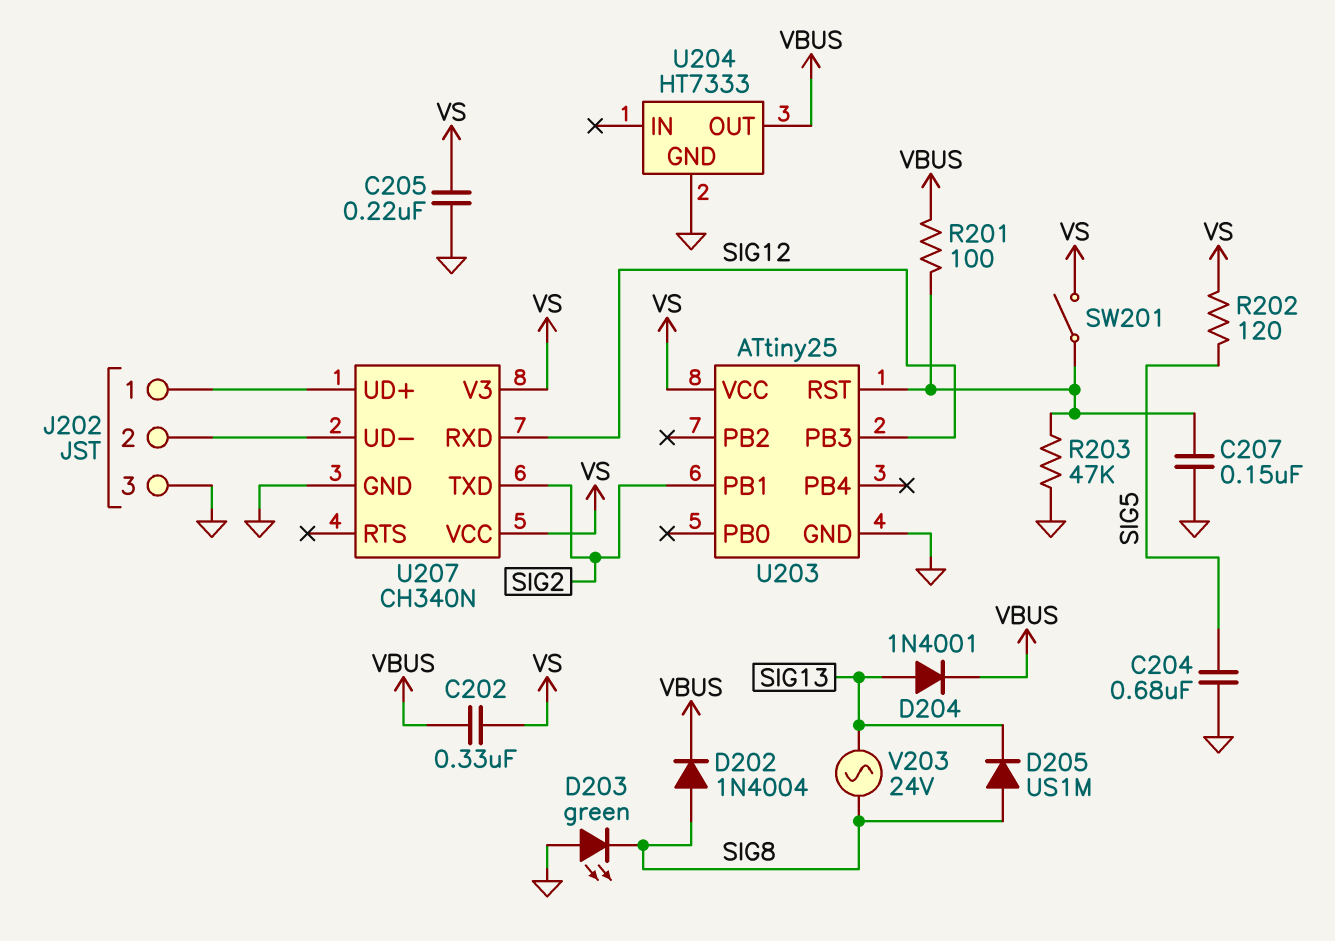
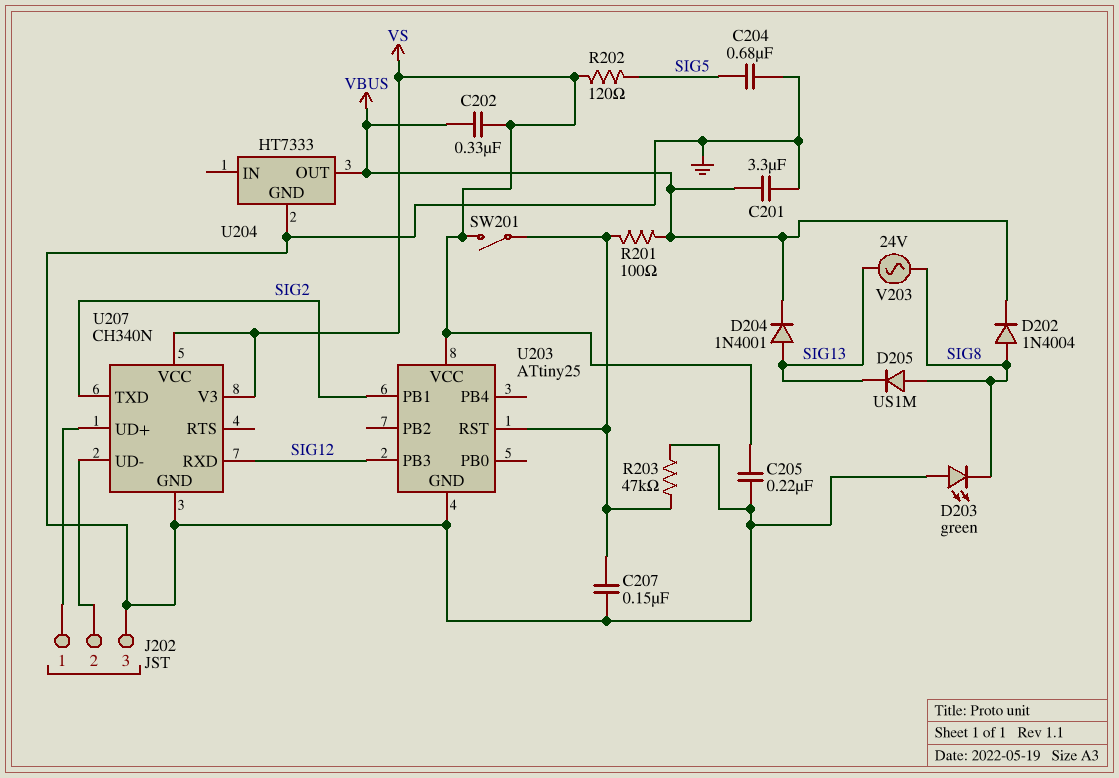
C201: none -> 3.3uF (GND, VBUS)

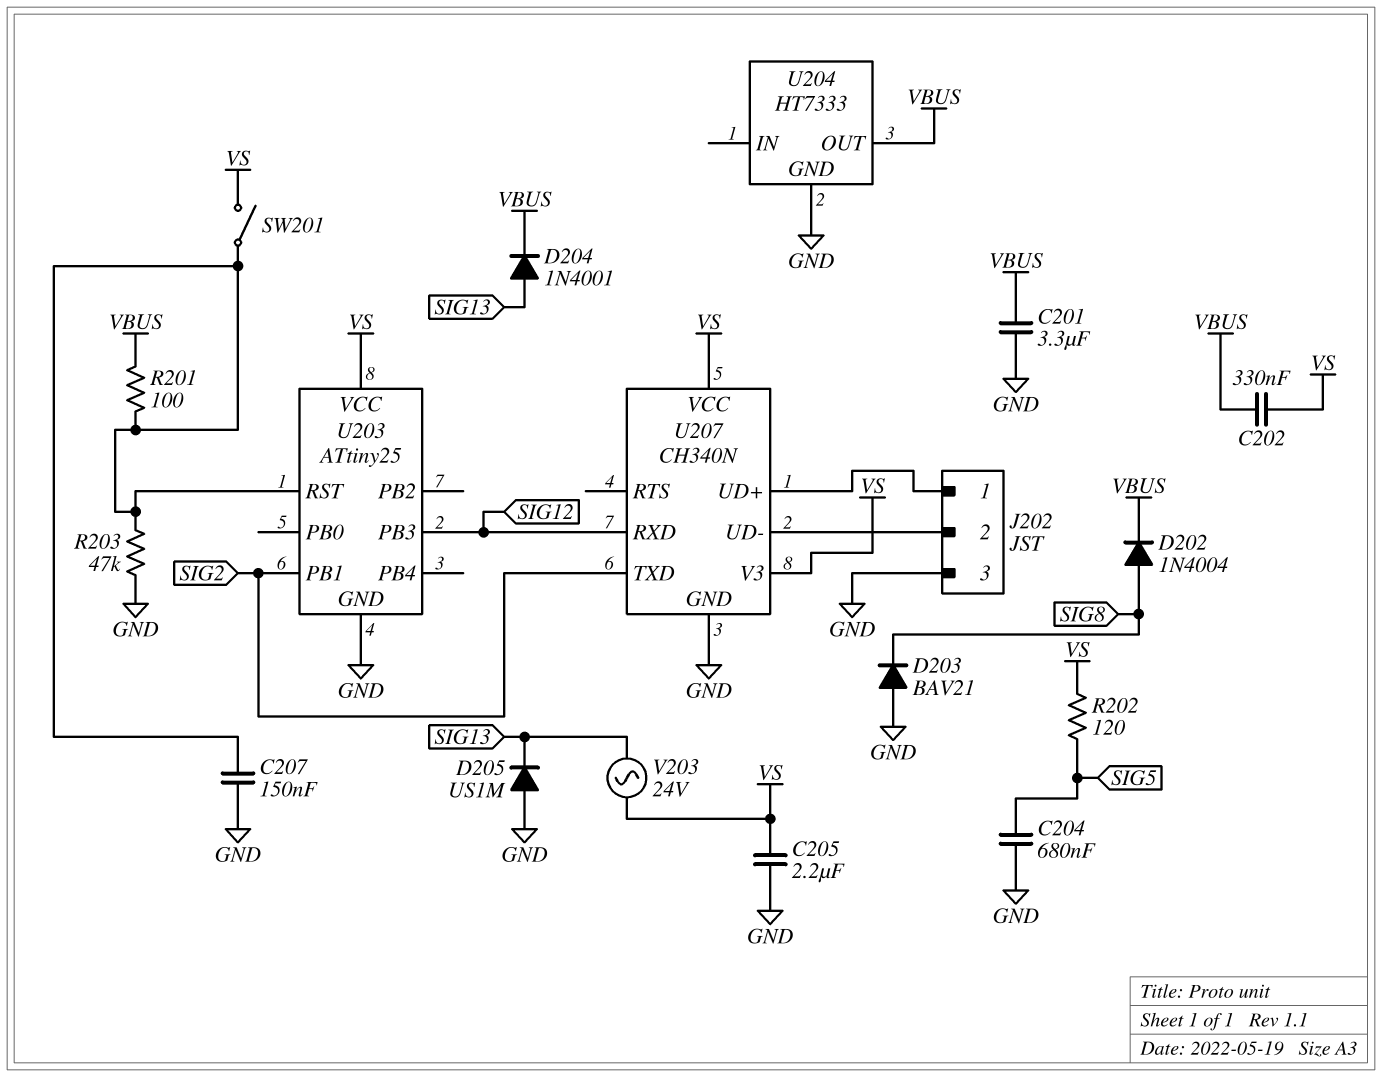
C205: 220nF (GND, VS) -> 2.2uF (GND, VS)
D203: LED green (A GND, K SIG8) -> diode BAV21 (A GND, K SIG8)
D205: diode US1M (A SIG8, K SIG13) -> diode US1M (A GND, K SIG13)
V203: AC 24V (SIG8, SIG13) -> AC 24V (SIG13, VS)

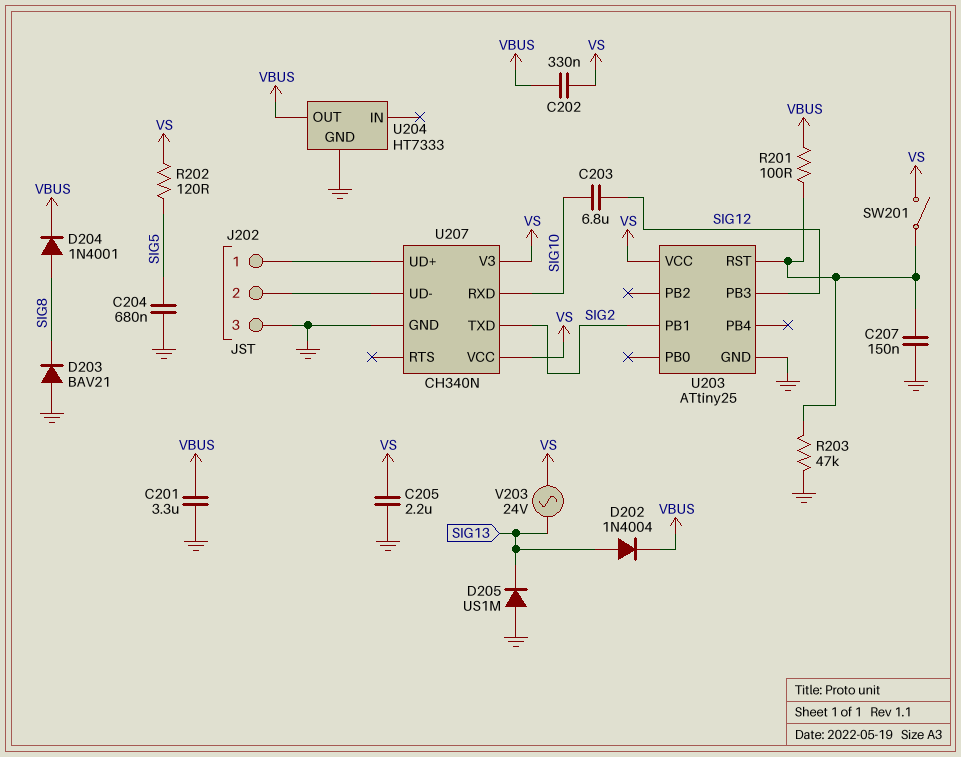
C203: none -> 6.8uF (SIG10, SIG12)
D202: diode 1N4004 (A SIG8, K VBUS) -> diode 1N4004 (A SIG13, K VBUS)
D204: diode 1N4001 (A SIG13, K VBUS) -> diode 1N4001 (A SIG8, K VBUS)
U207 pin RXD: SIG12 -> SIG10

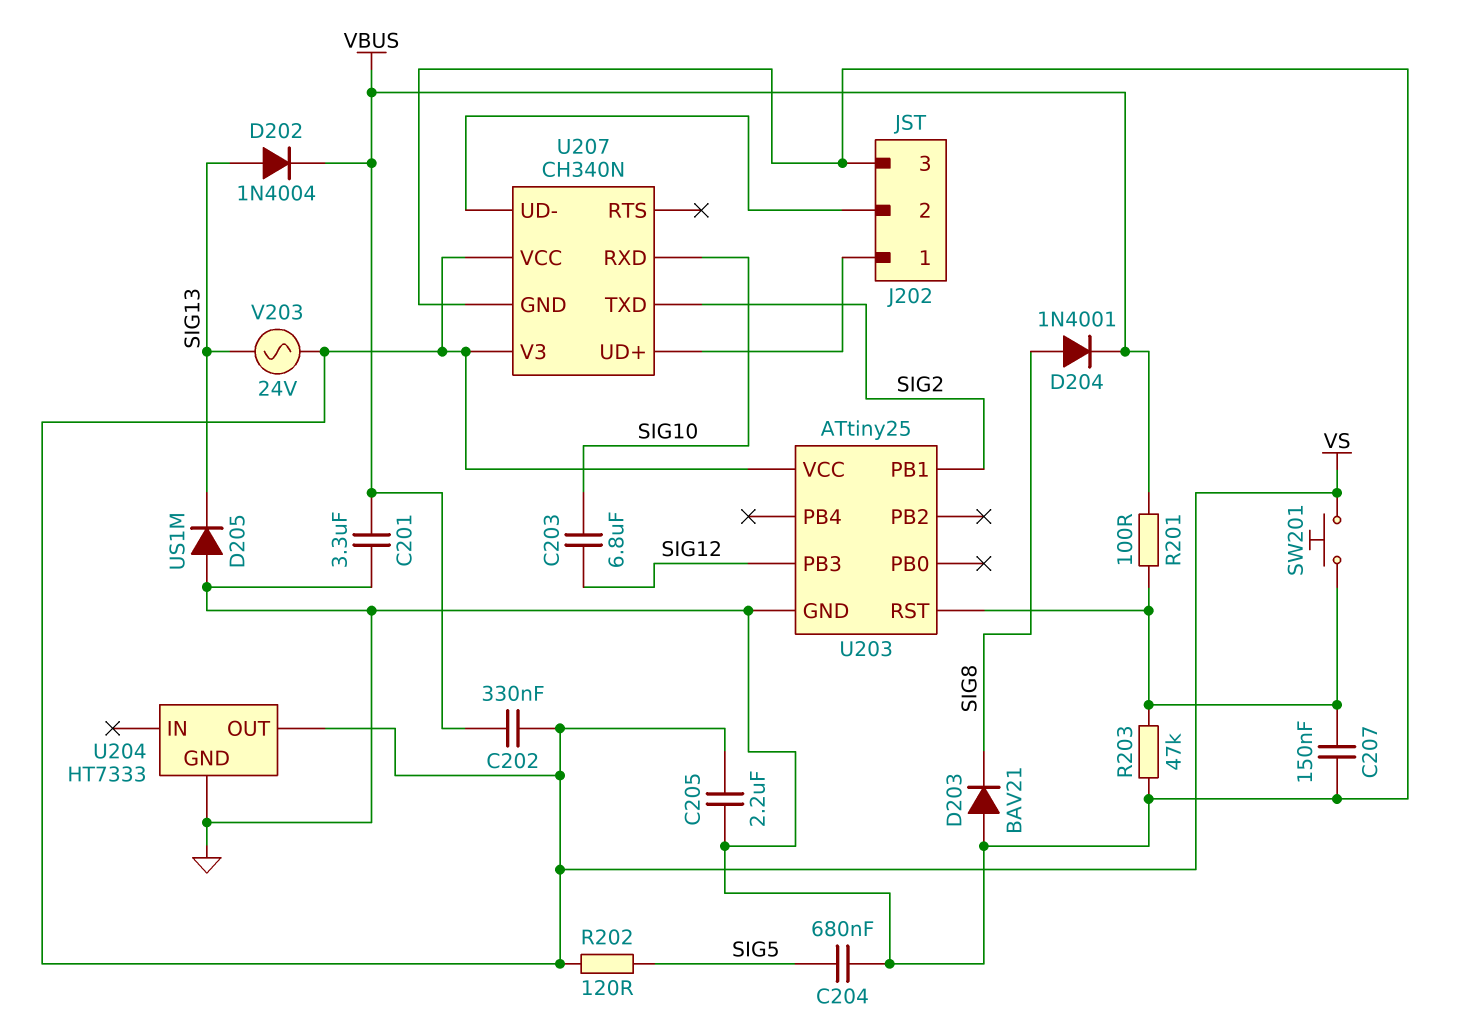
SW201: switch (U203/RST, VS) -> button (U203/RST, VS)
U204 pin OUT: VBUS -> VS

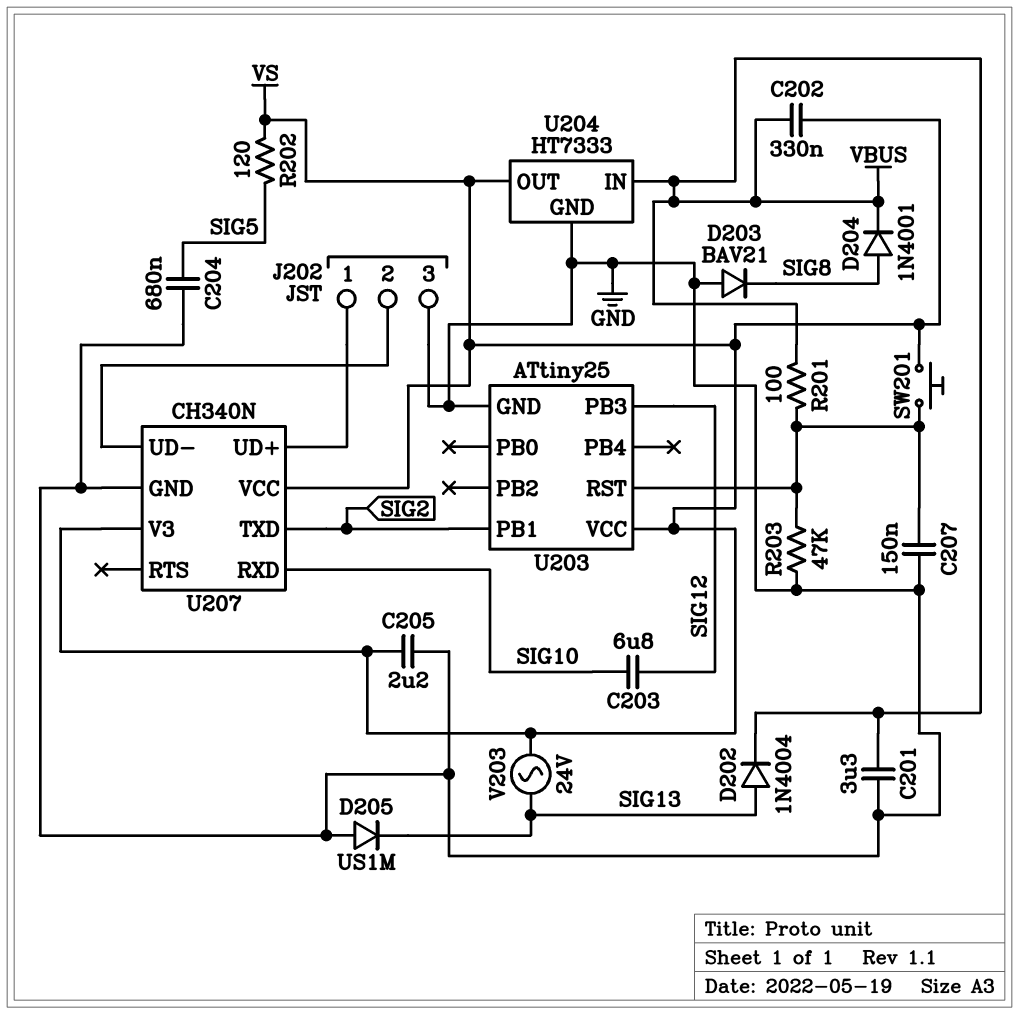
U204 pin IN: none -> VBUS

